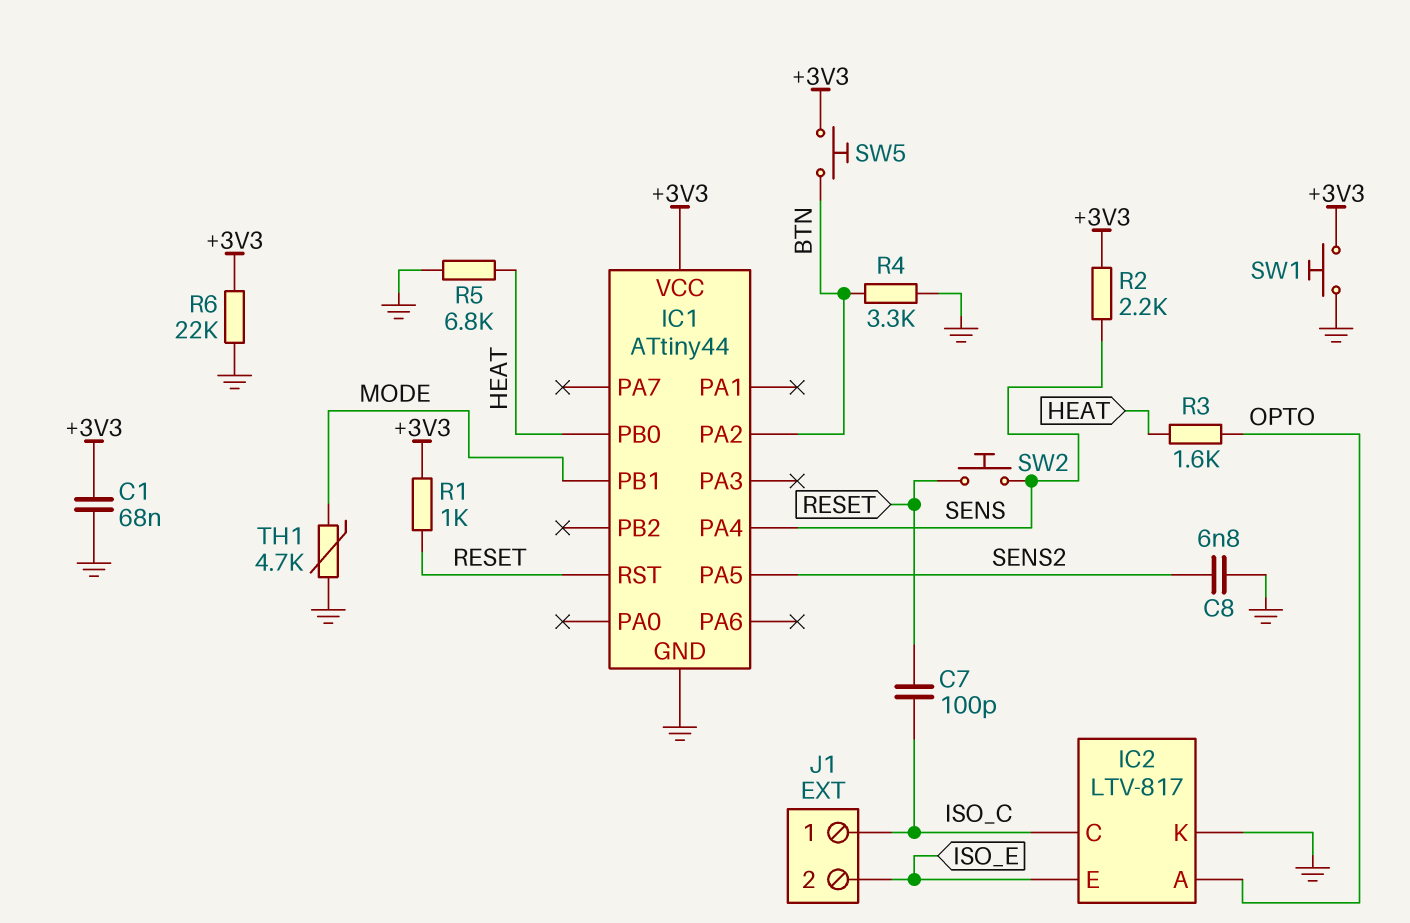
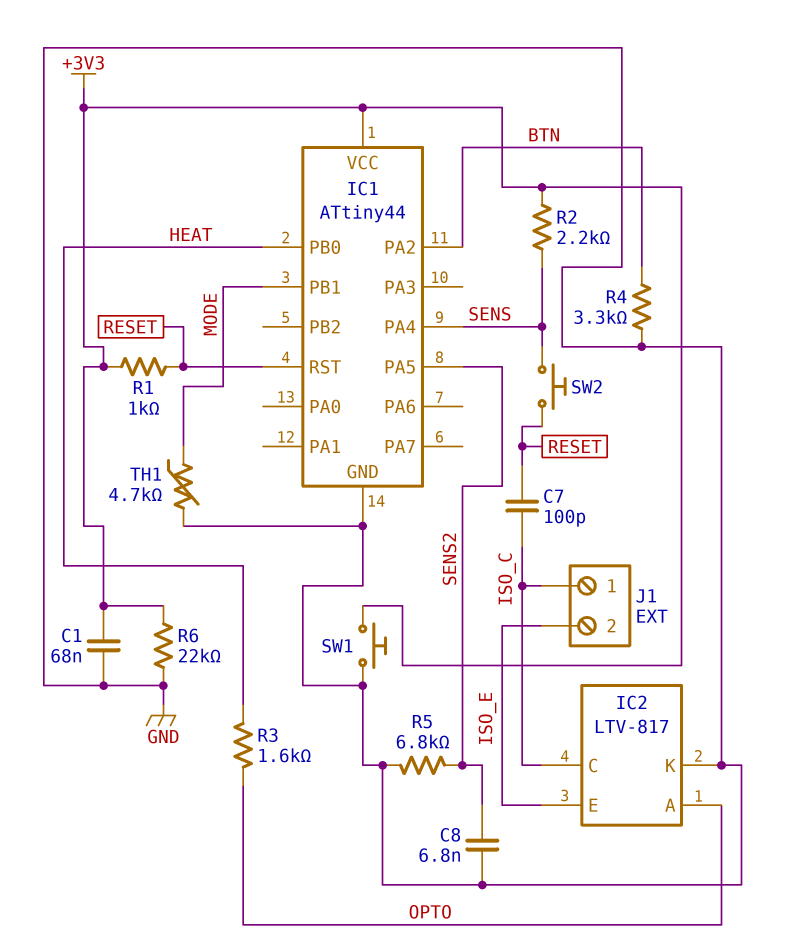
R5: 6.8k (GND, HEAT) -> 6.8k (GND, SENS2)
SW5: button (+3V3, BTN) -> none

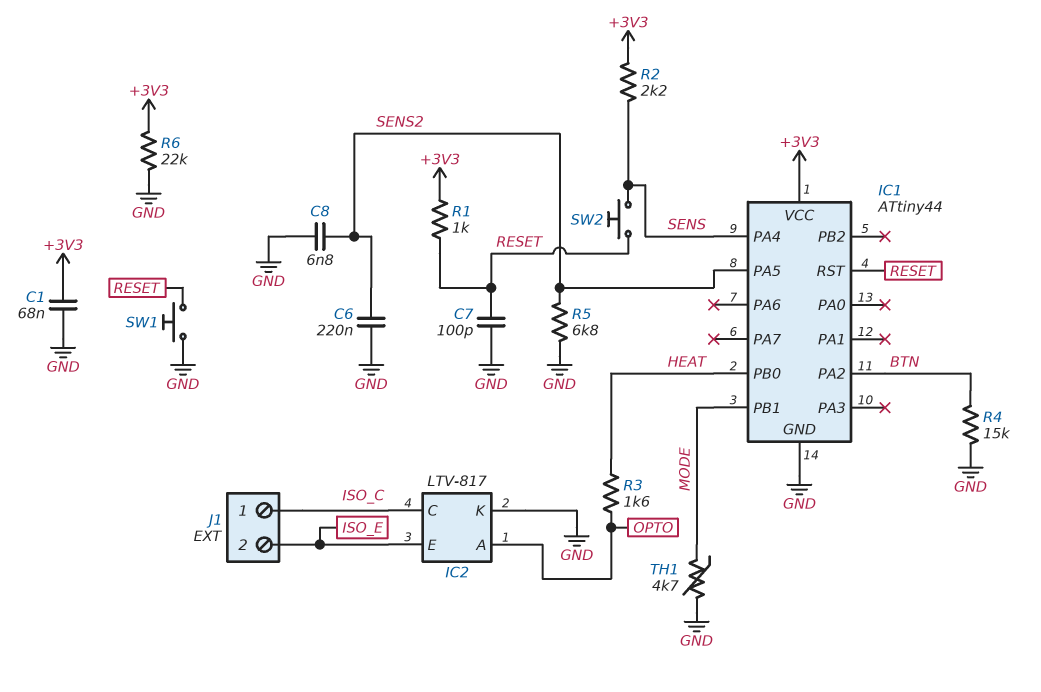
C6: none -> 220nF (GND, SENS2)
C7: 100pF (ISO_C, RESET) -> 100pF (GND, RESET)
R4: 3.3k (BTN, GND) -> 15k (BTN, GND)
SW1: button (+3V3, GND) -> button (GND, RESET)

